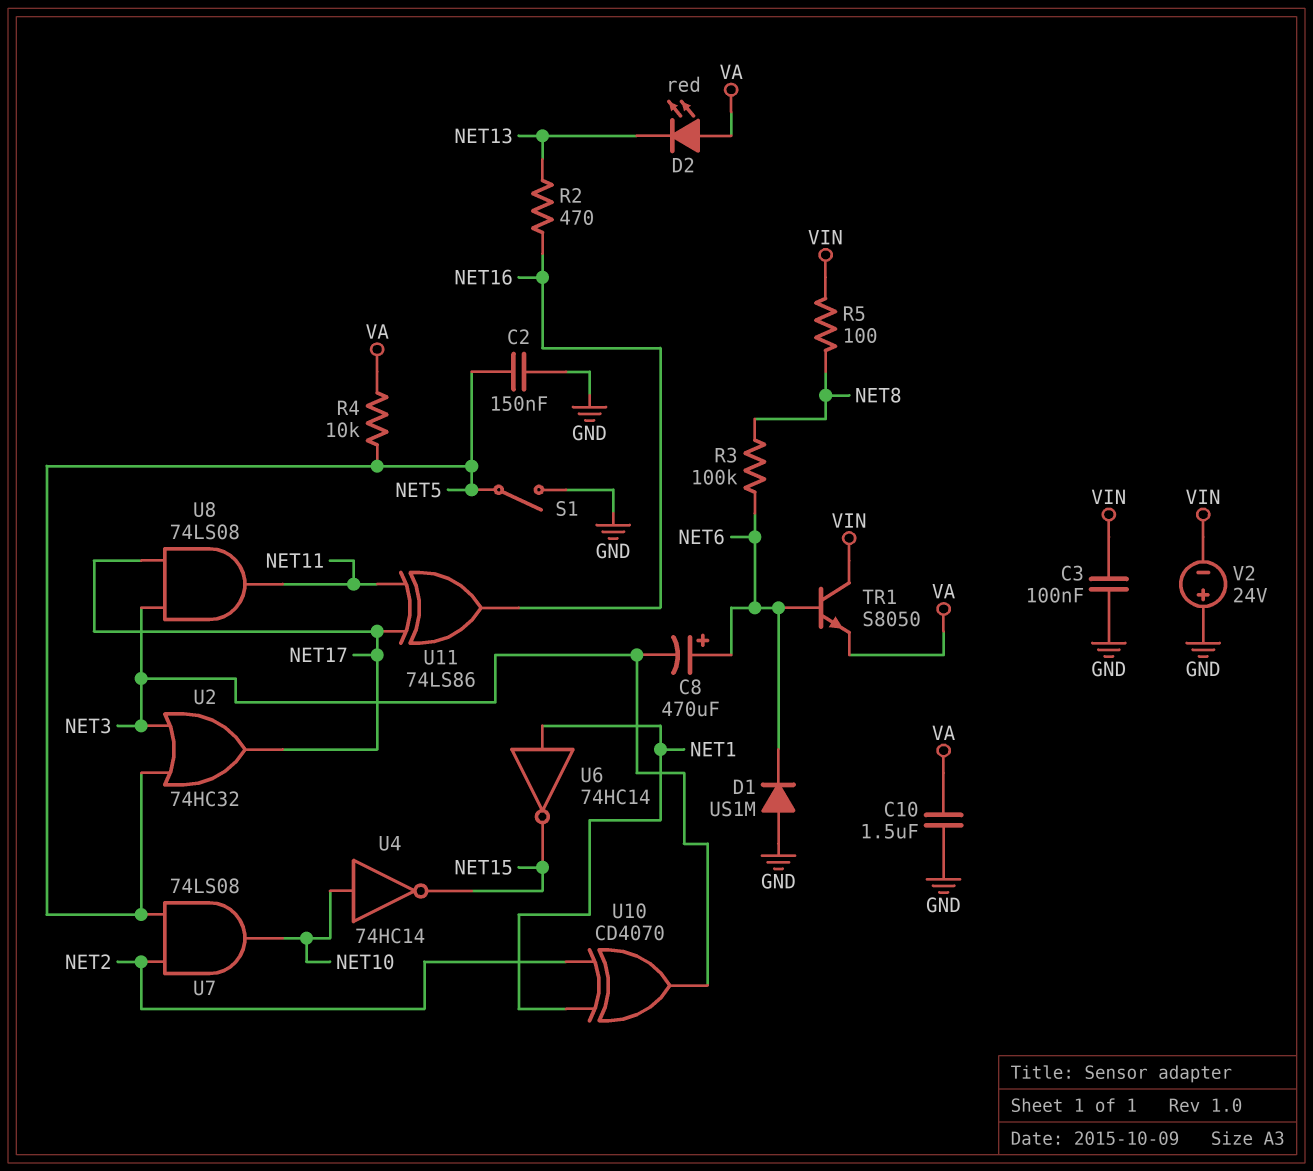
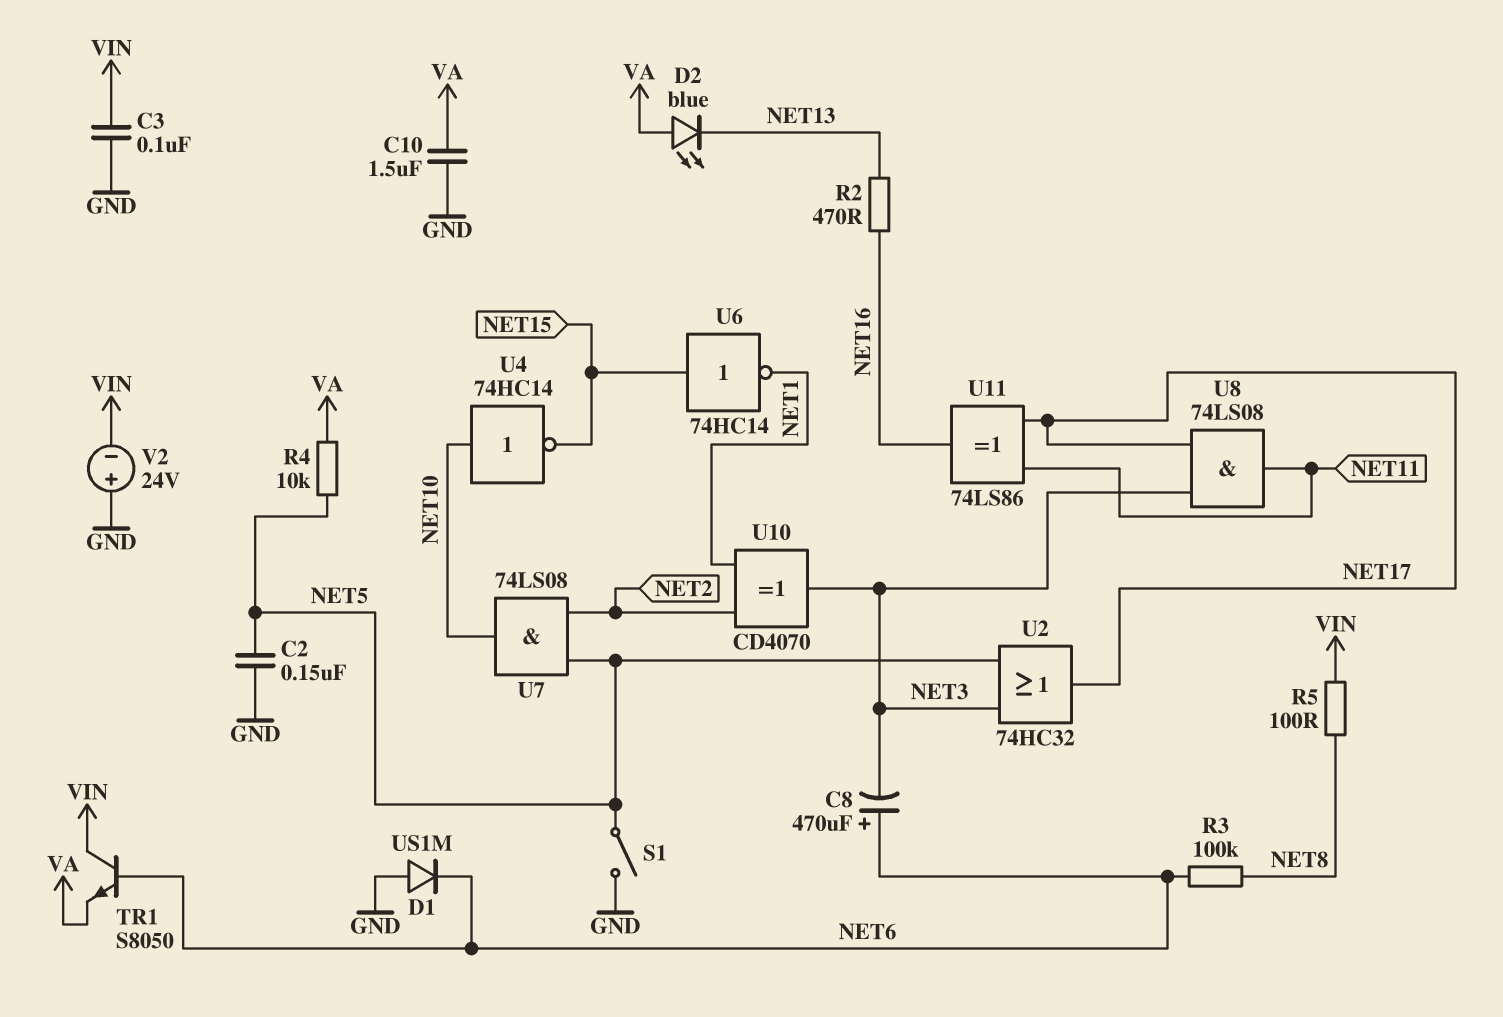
D2: LED red (A VA, K NET13) -> LED blue (A VA, K NET13)
U6: NOT 74HC14 (in NET1, out NET15) -> NOT 74HC14 (in NET15, out NET1)

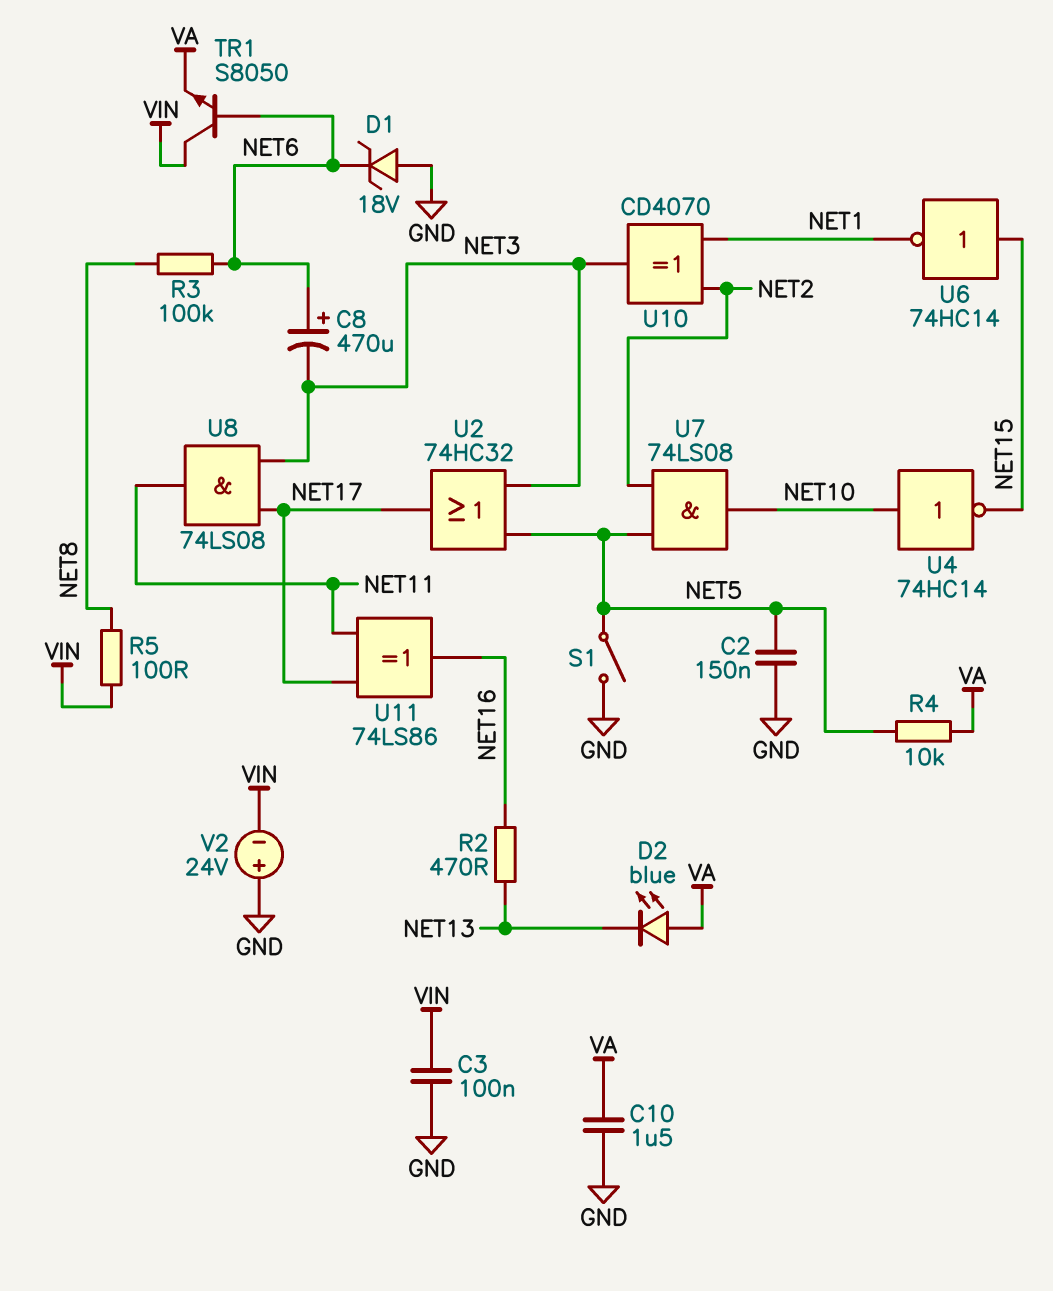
D1: diode US1M (A GND, K NET6) -> zener 18V (A GND, K NET6)

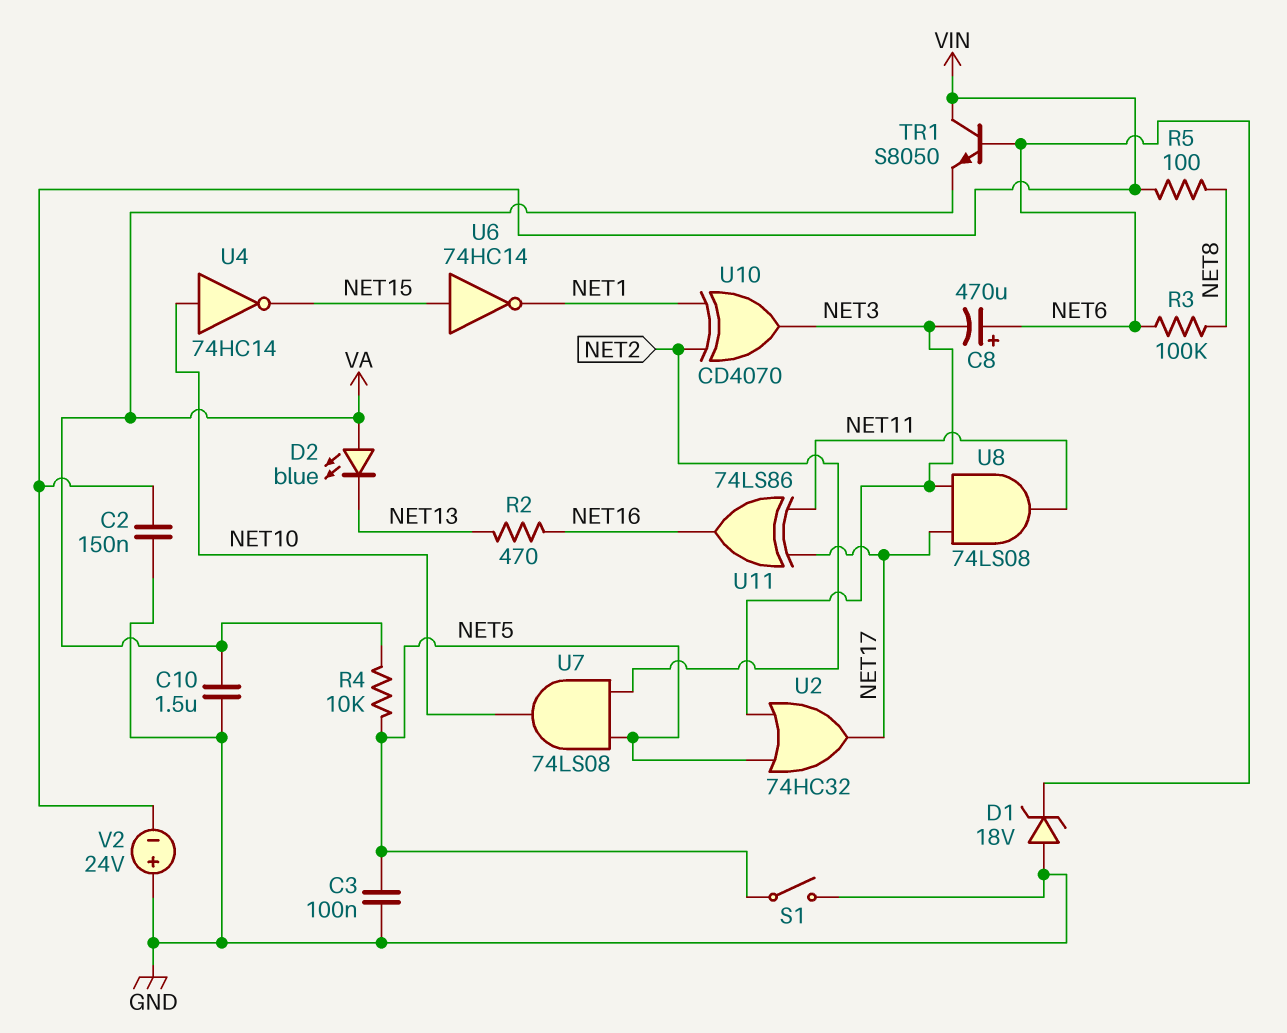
C2: 150nF (GND, NET5) -> 150nF (GND, VIN)
C3: 100nF (GND, VIN) -> 100nF (GND, NET5)

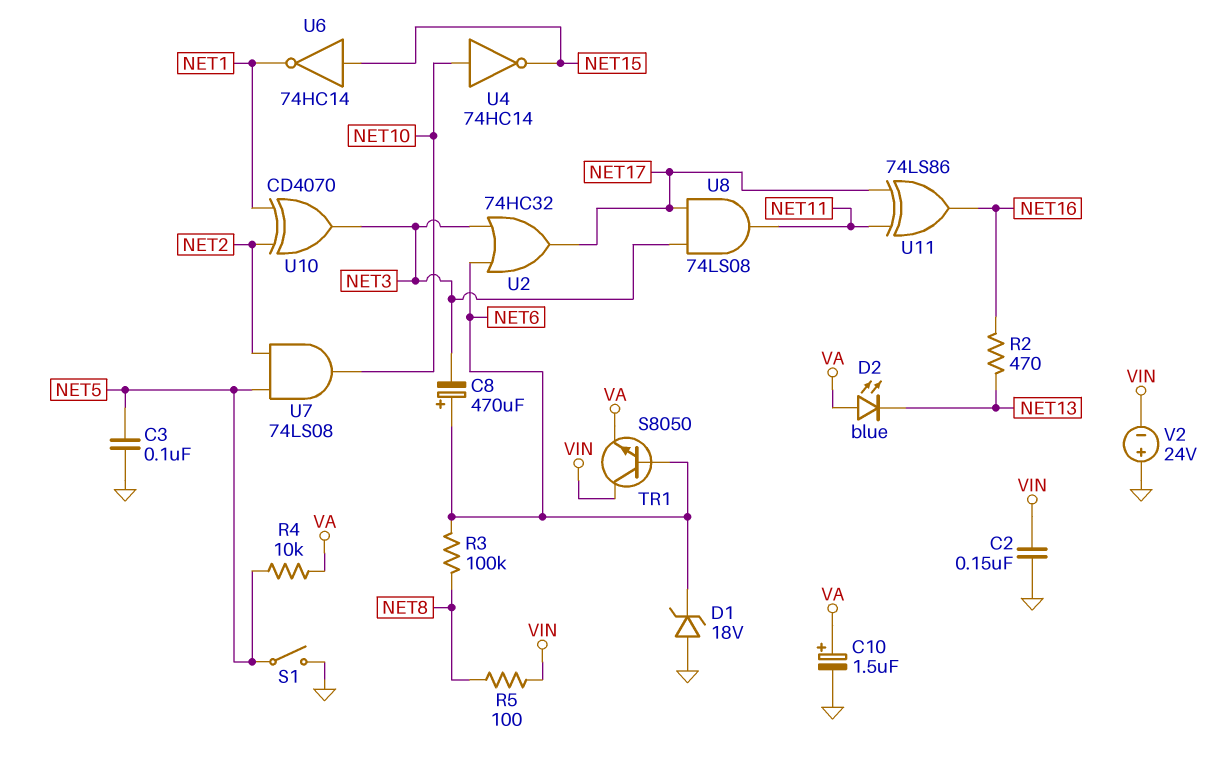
C10: 1.5uF (GND, VA) -> 1.5uF (plus VA, minus GND)
U2: OR 74HC32 (in NET3, in NET5, out NET17) -> OR 74HC32 (in NET3, in NET6, out NET17)

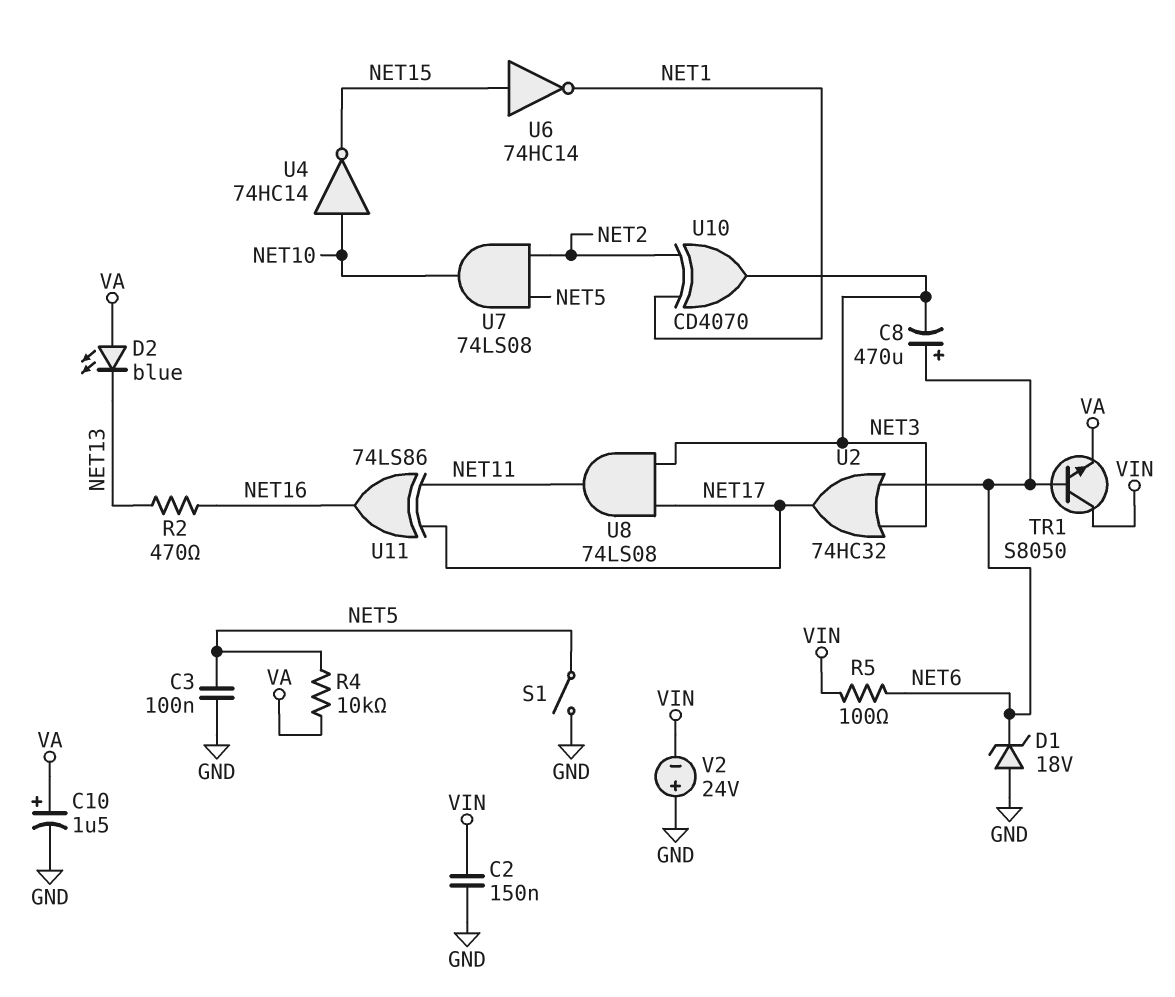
R3: 100k (NET6, NET8) -> none
R5: 100 (NET8, VIN) -> 100 (NET6, VIN)

